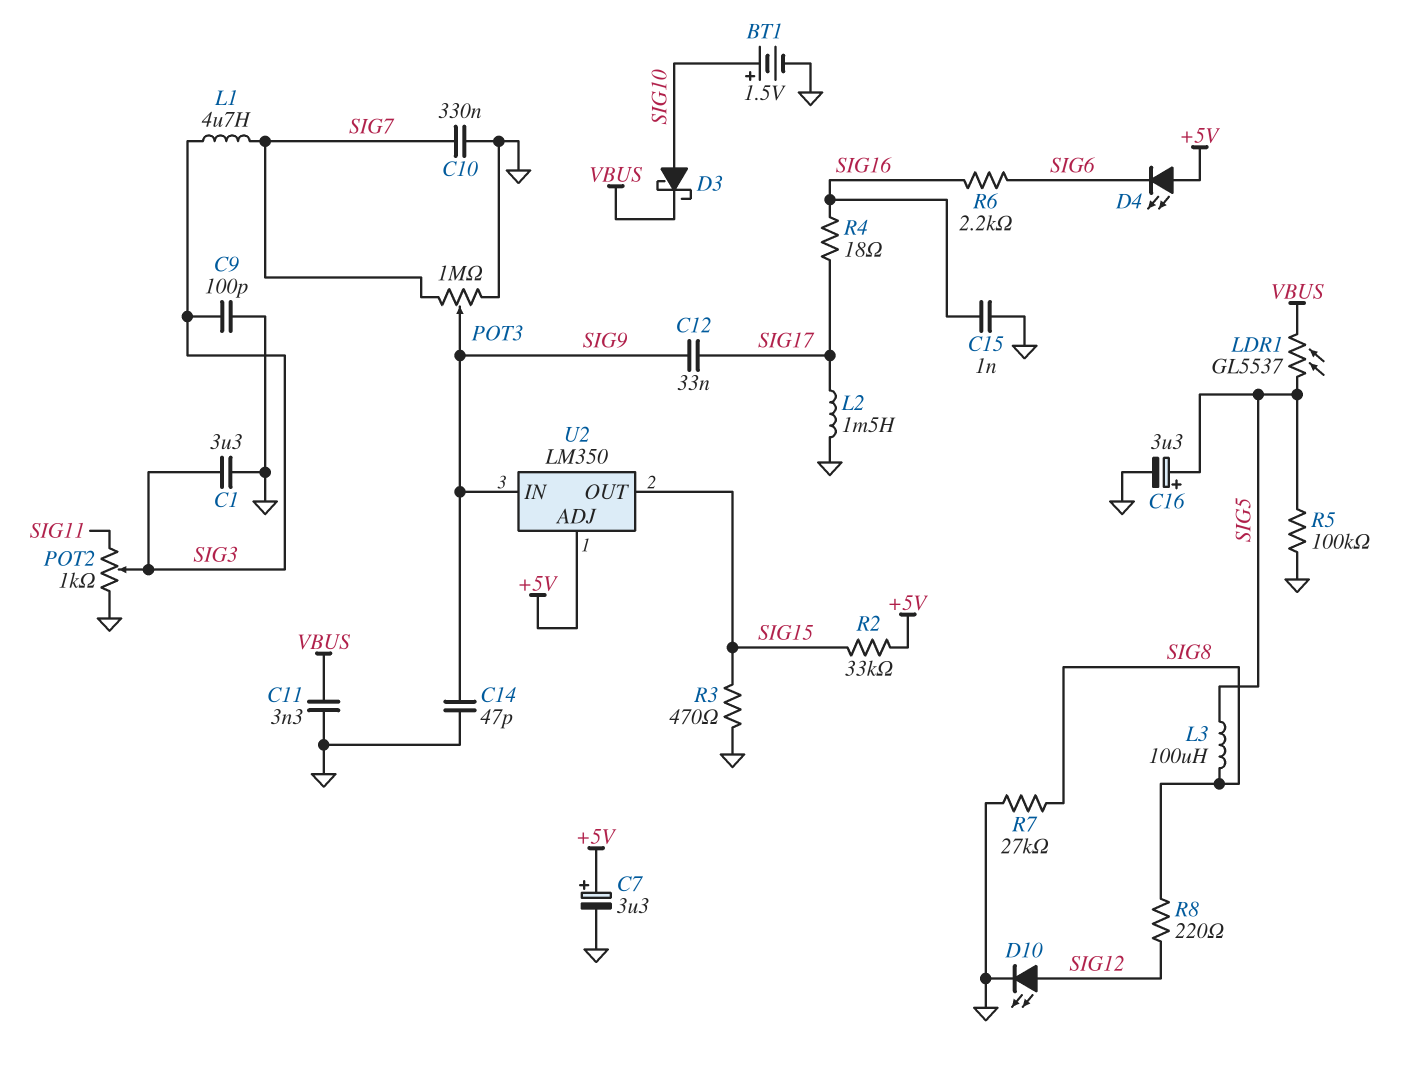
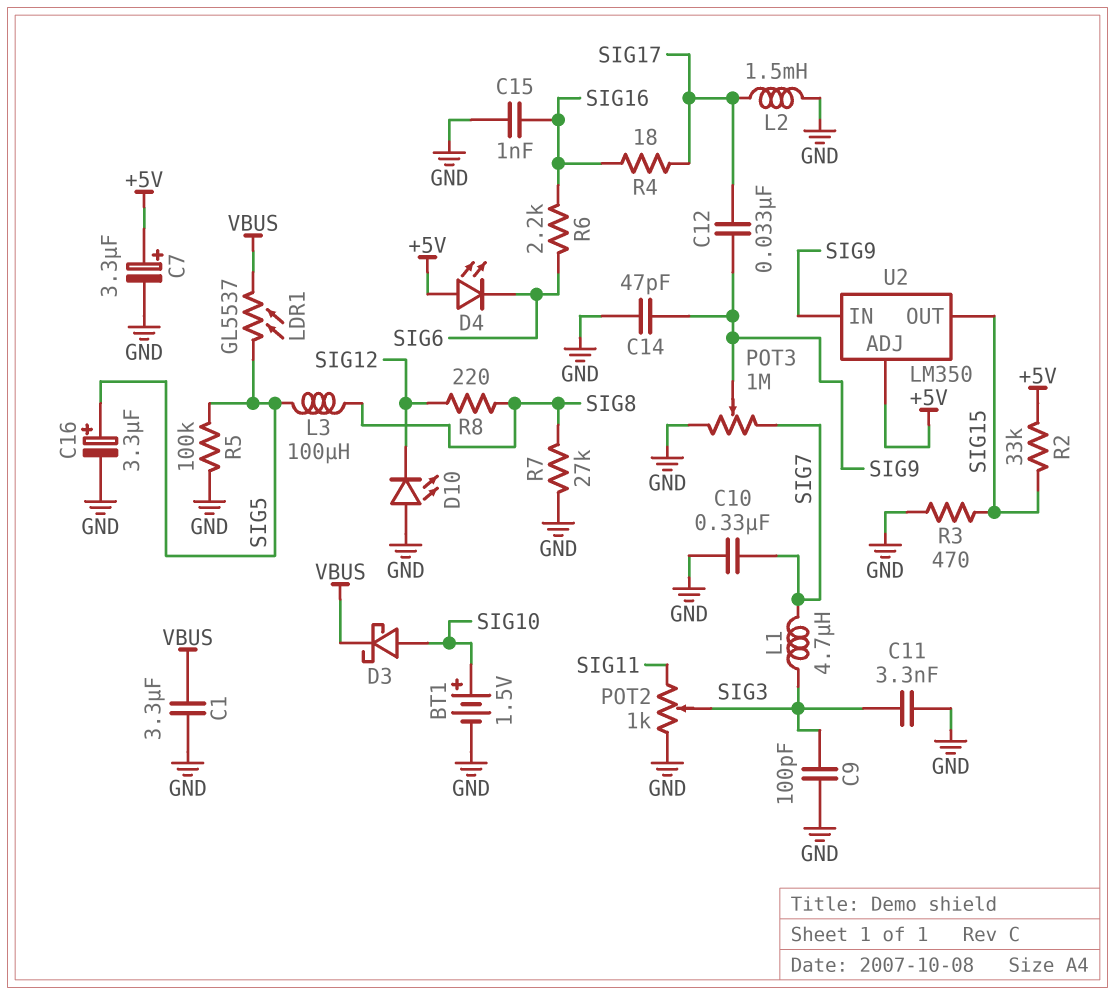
C1: 3.3uF (GND, SIG3) -> 3.3uF (GND, VBUS)
C11: 3.3nF (GND, VBUS) -> 3.3nF (GND, SIG3)
D10: LED (A SIG12, K GND) -> LED (A GND, K SIG12)

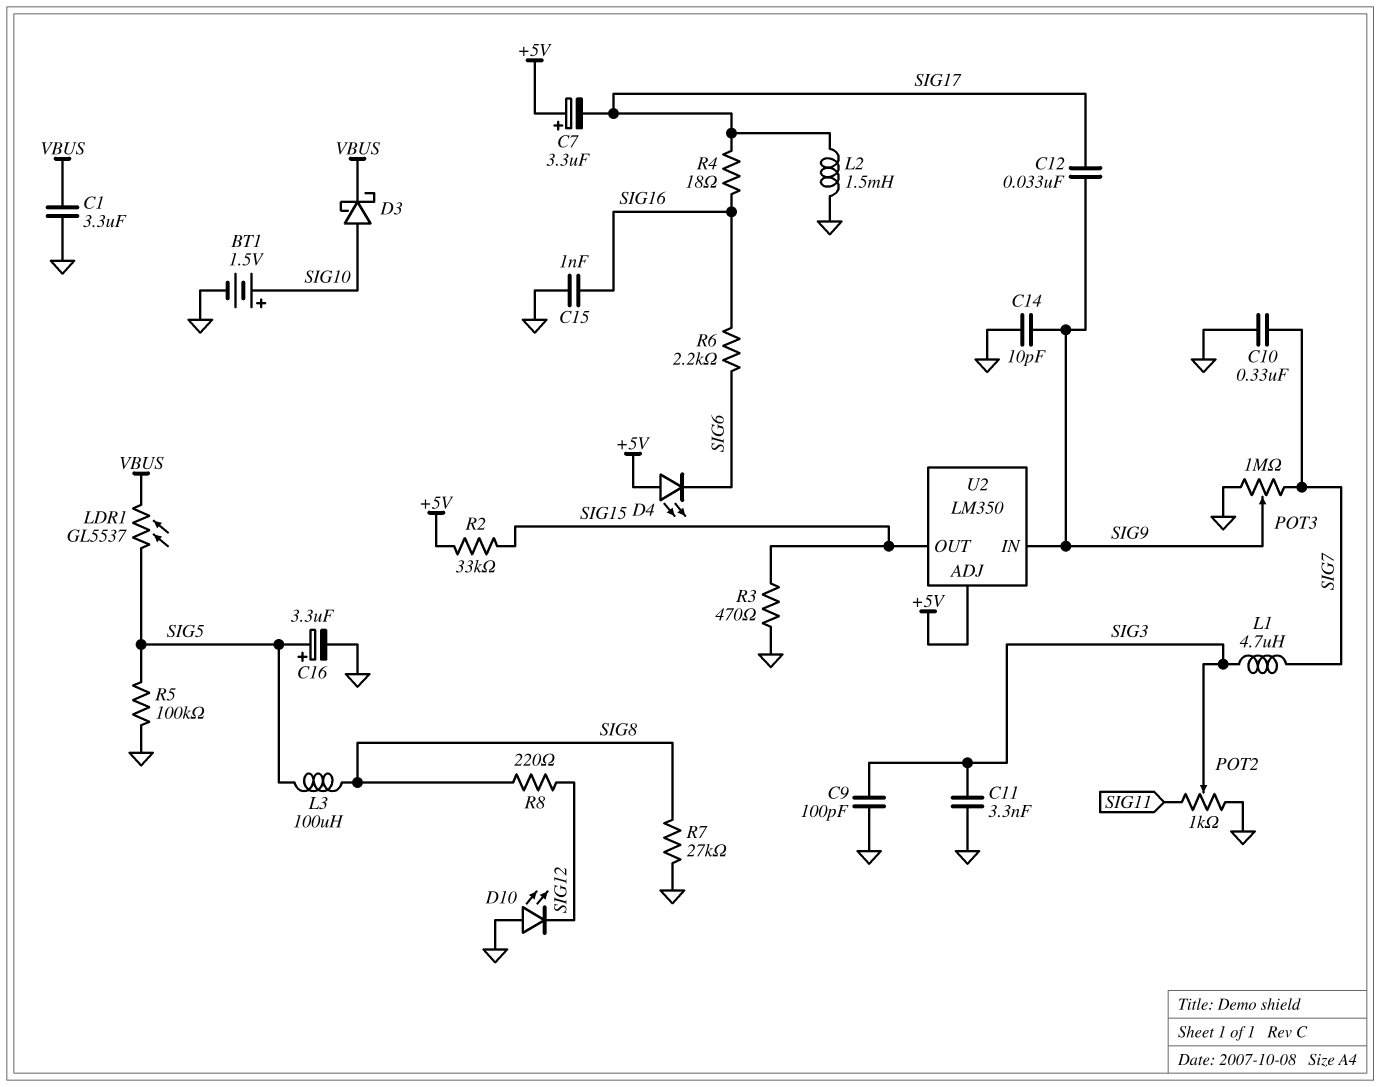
C7: 3.3uF (plus +5V, minus GND) -> 3.3uF (plus +5V, minus SIG17)
C14: 47pF (GND, SIG9) -> 10pF (GND, SIG9)

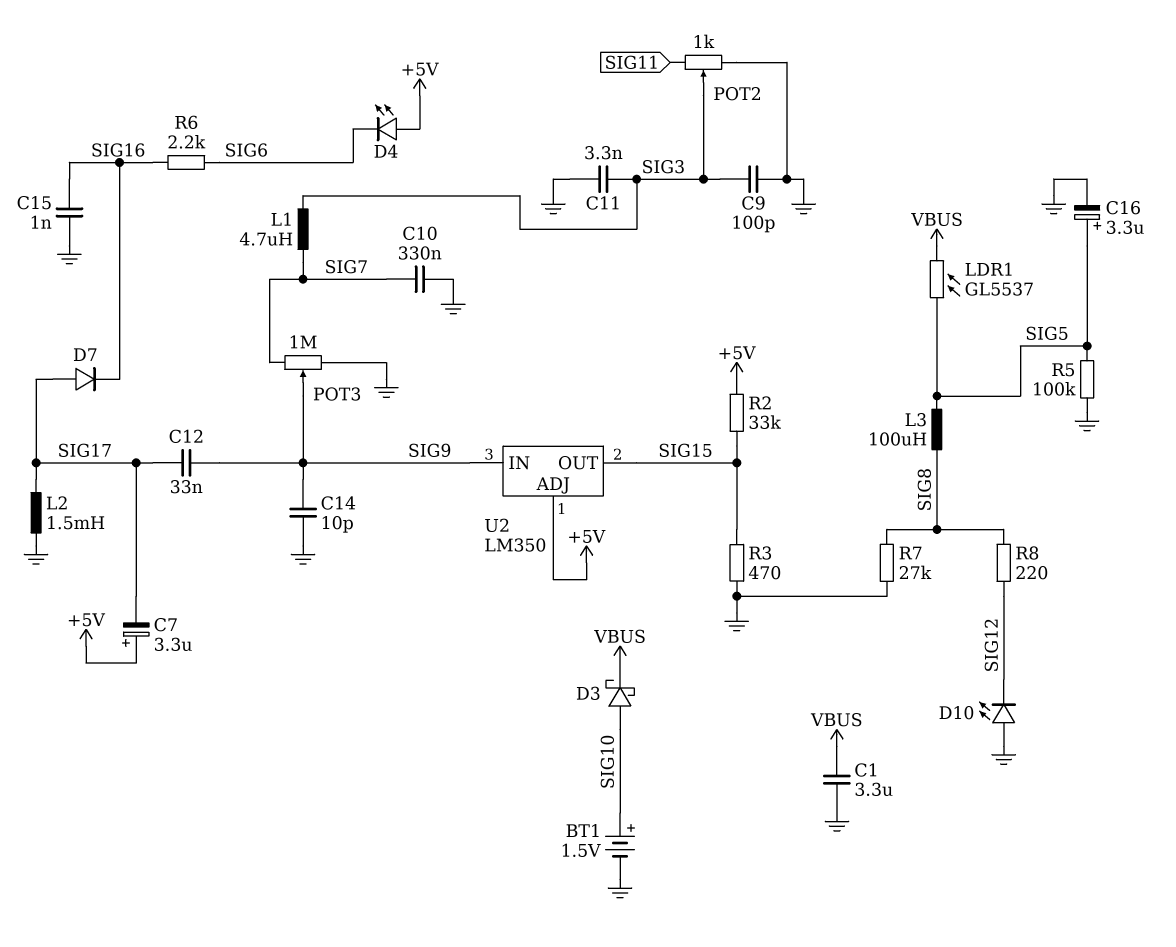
D7: none -> diode (A SIG17, K SIG16)
R4: 18 (SIG16, SIG17) -> none

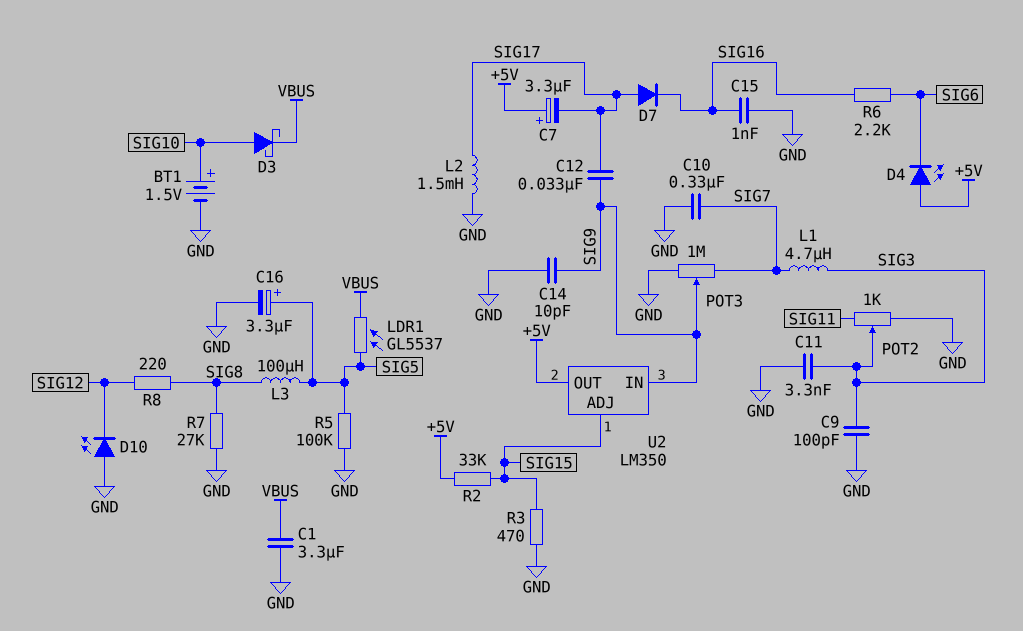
U2 pin ADJ: +5V -> SIG15
U2 pin OUT: SIG15 -> +5V

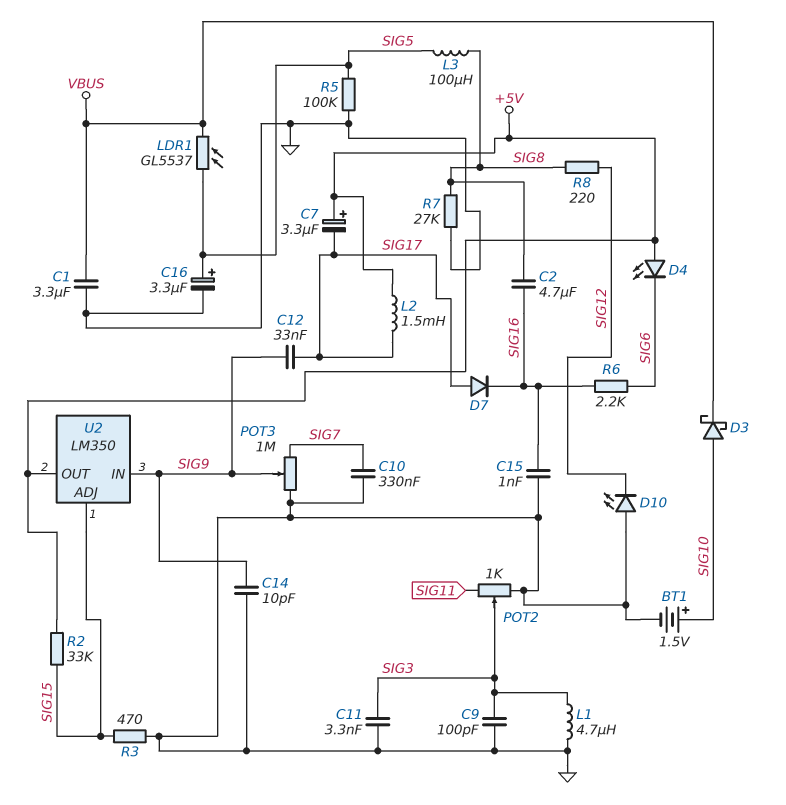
C2: none -> 4.7uF (SIG8, SIG16)
L1: 4.7uH (SIG3, SIG7) -> 4.7uH (GND, SIG3)
L2: 1.5mH (GND, SIG17) -> 1.5mH (+5V, SIG17)

